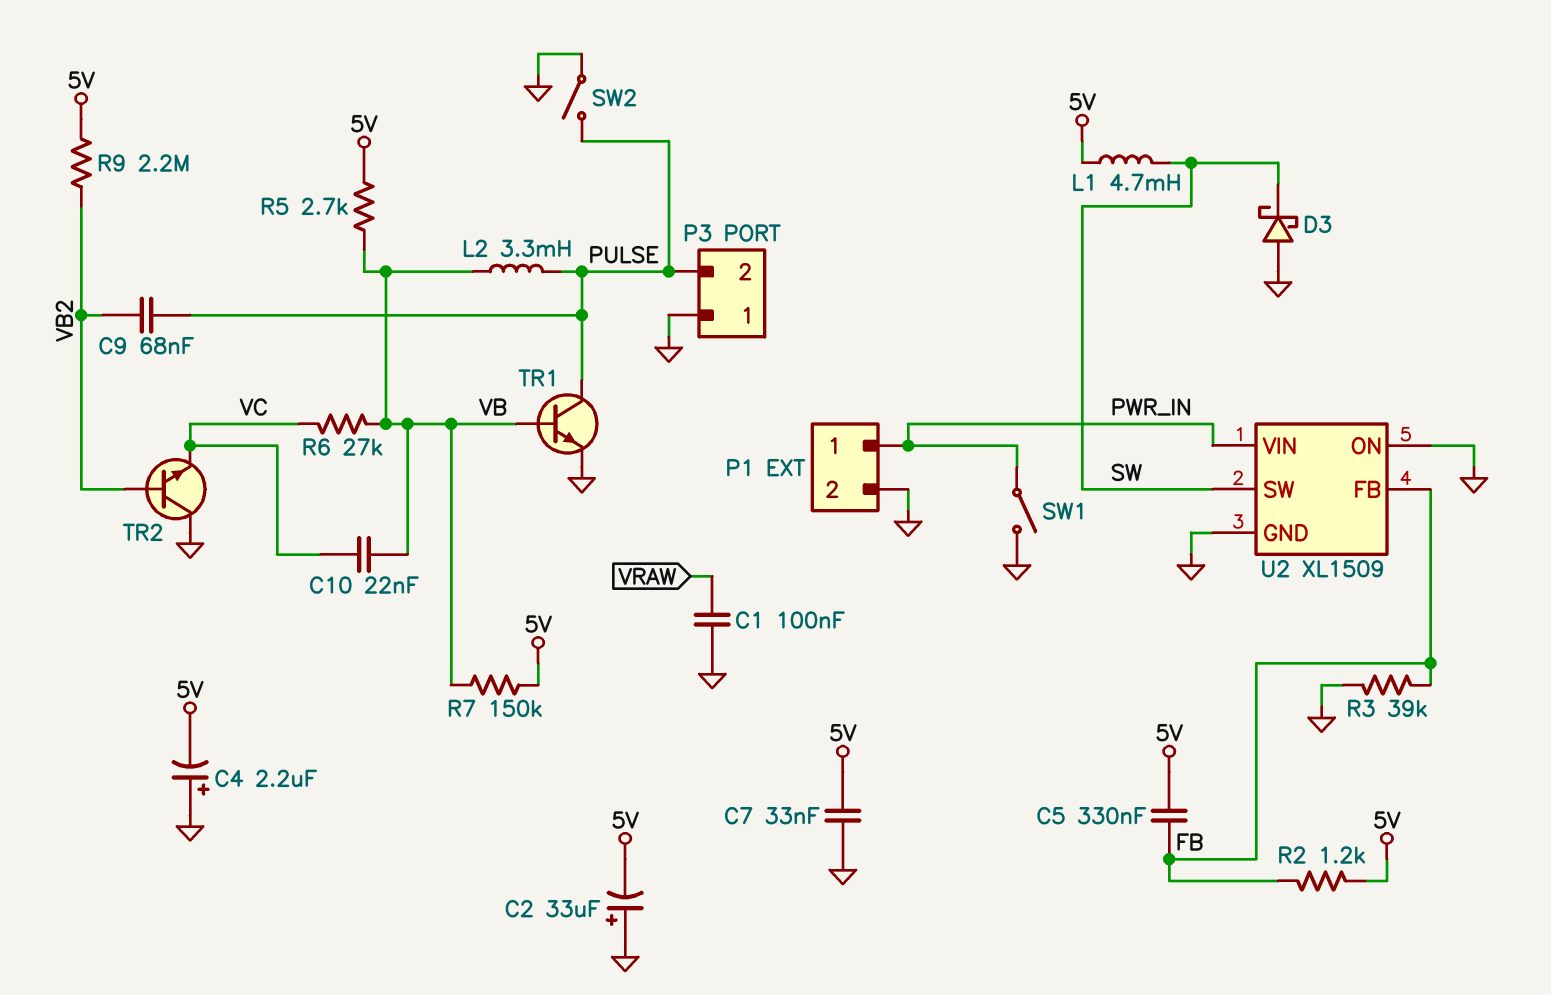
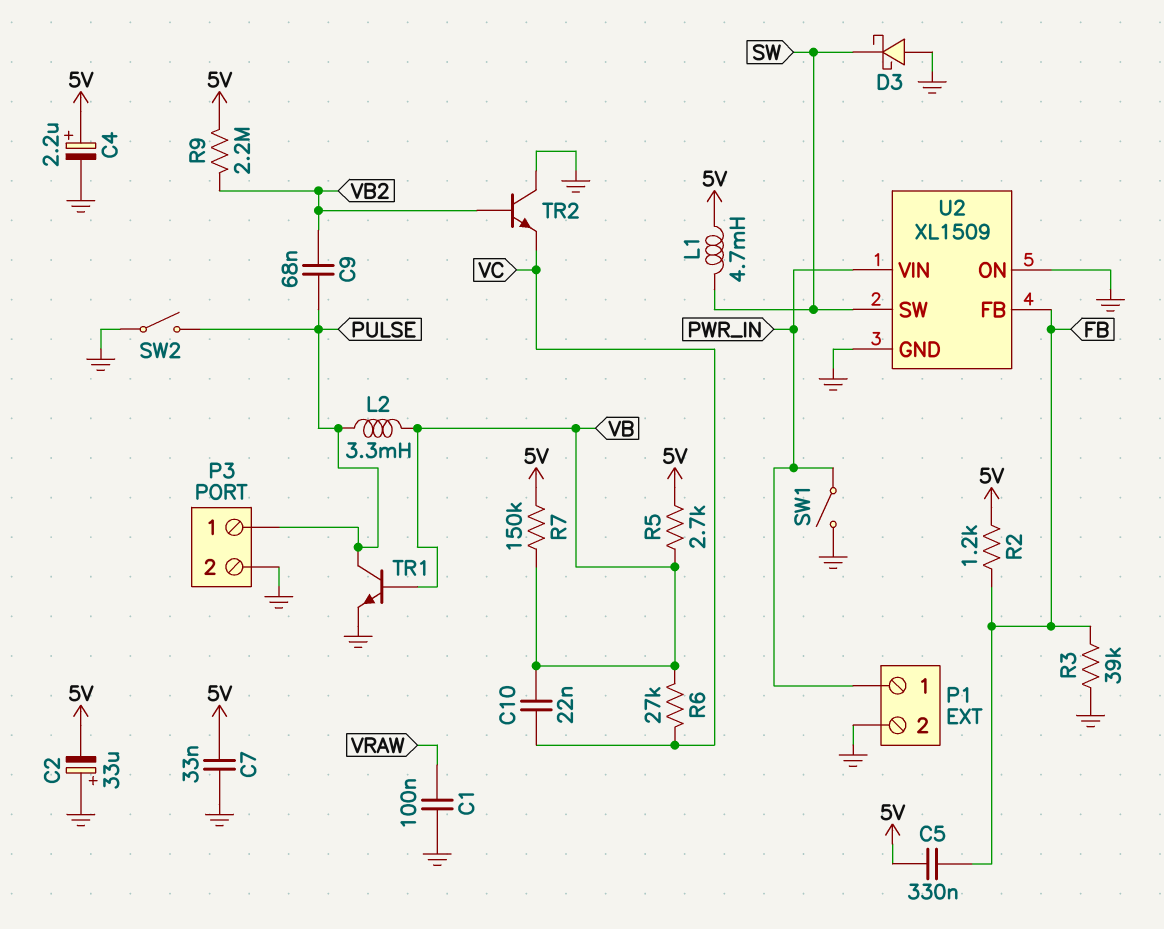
C4: 2.2uF (plus GND, minus 5V) -> 2.2uF (plus 5V, minus GND)
P3 pin 1: GND -> PULSE
P3 pin 2: PULSE -> GND

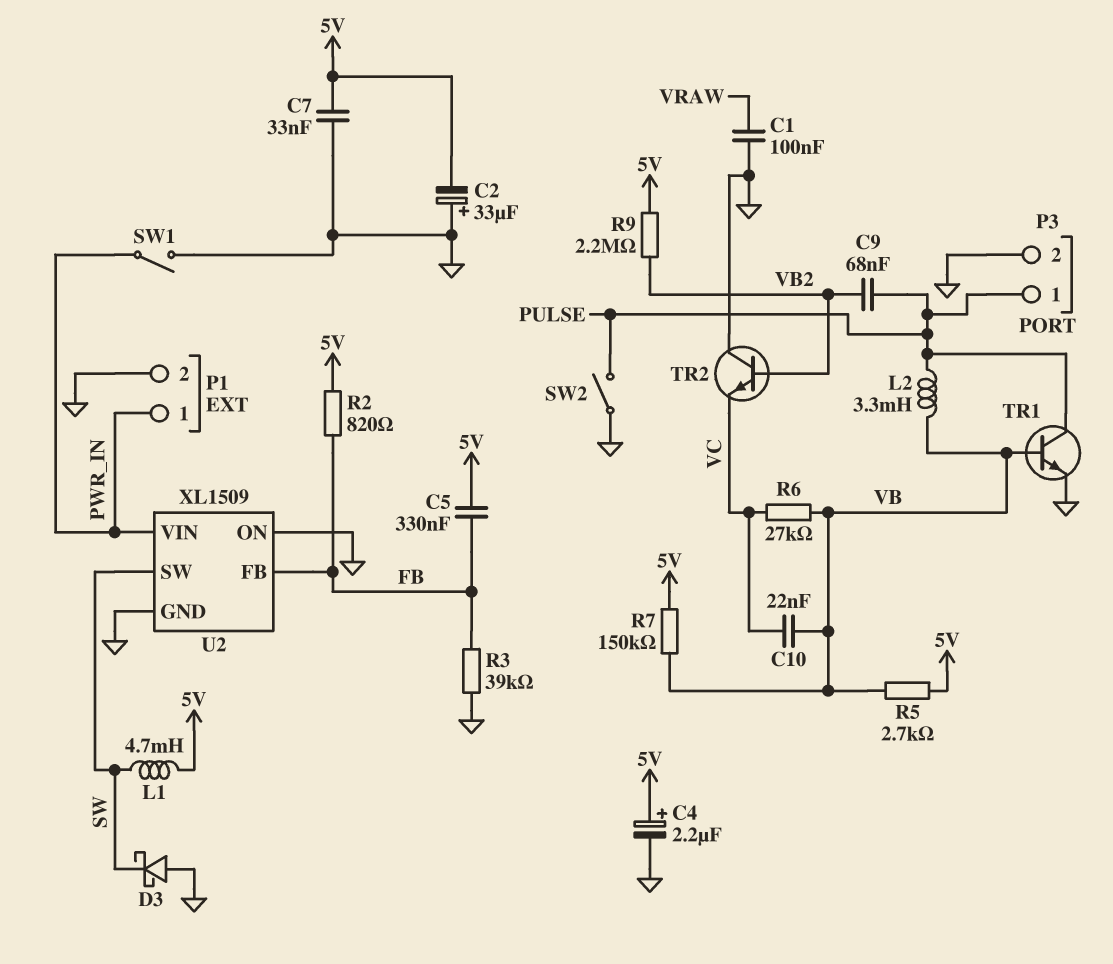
R2: 1.2k (5V, FB) -> 820 (5V, FB)

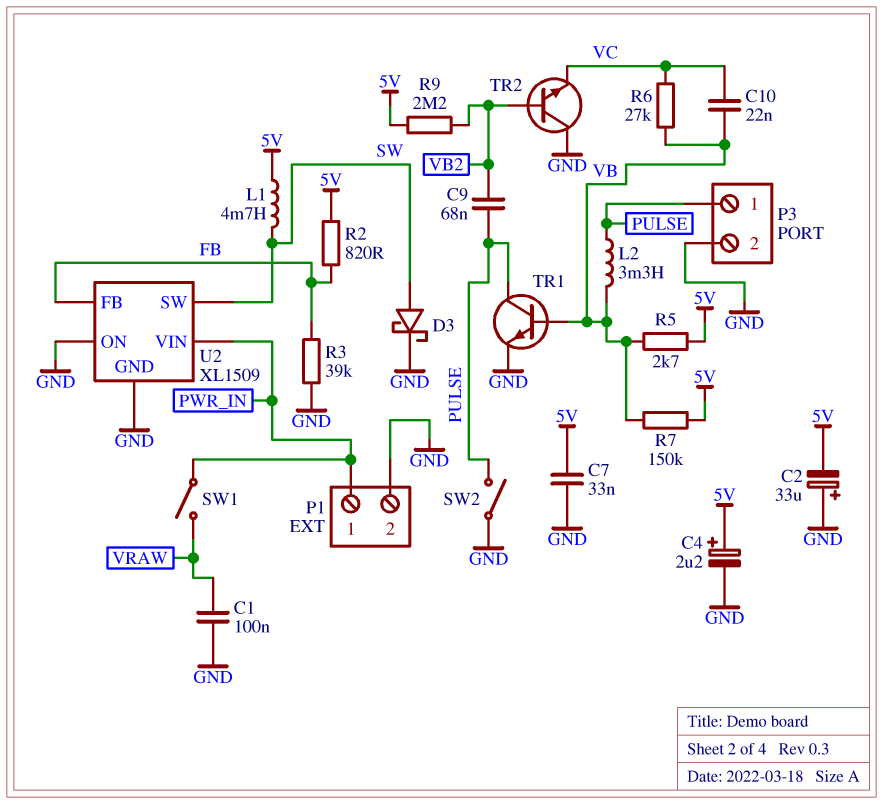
C5: 330nF (5V, FB) -> none
D3: schottky (A GND, K SW) -> schottky (A SW, K GND)
SW1: switch (GND, PWR_IN) -> switch (PWR_IN, VRAW)

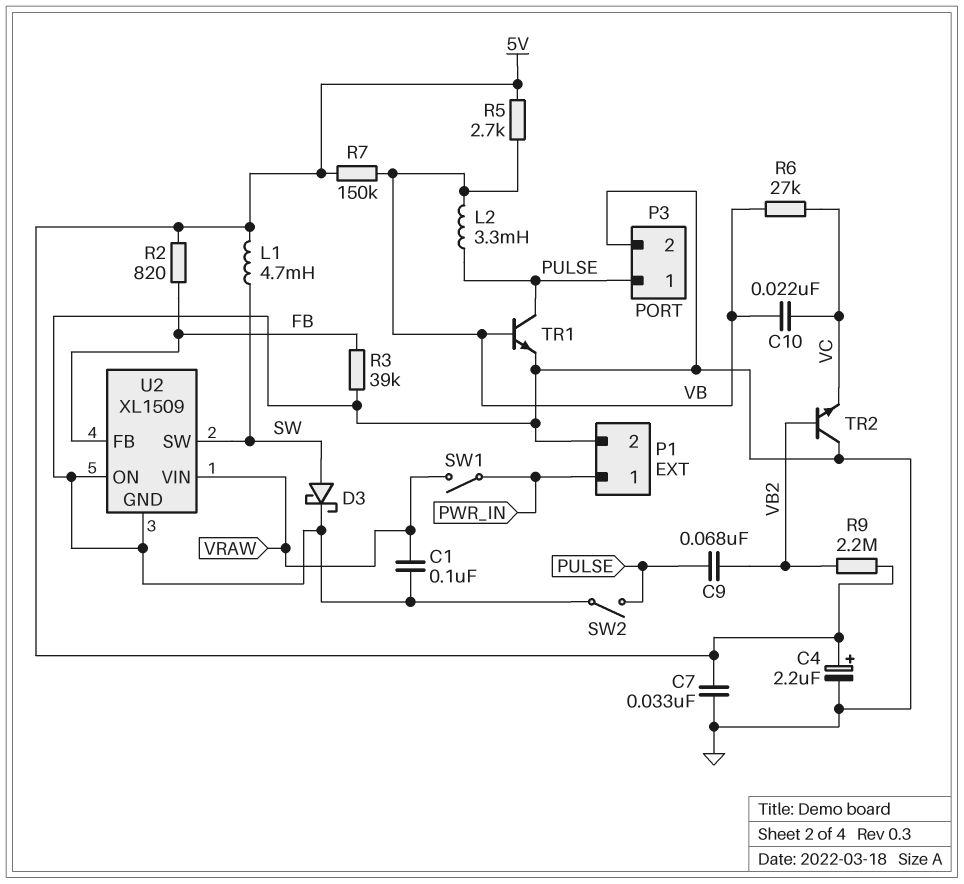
C2: 33uF (plus GND, minus 5V) -> none
U2 pin VIN: PWR_IN -> VRAW

